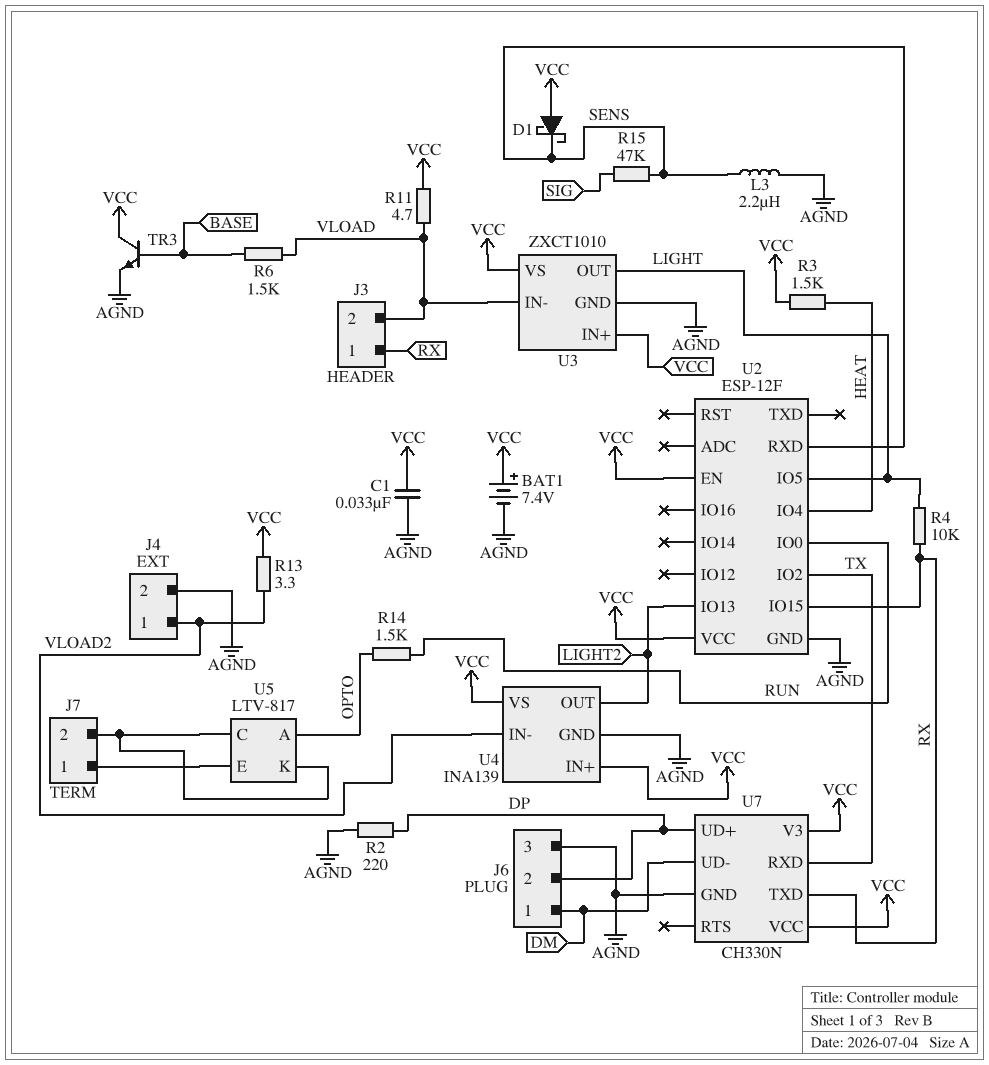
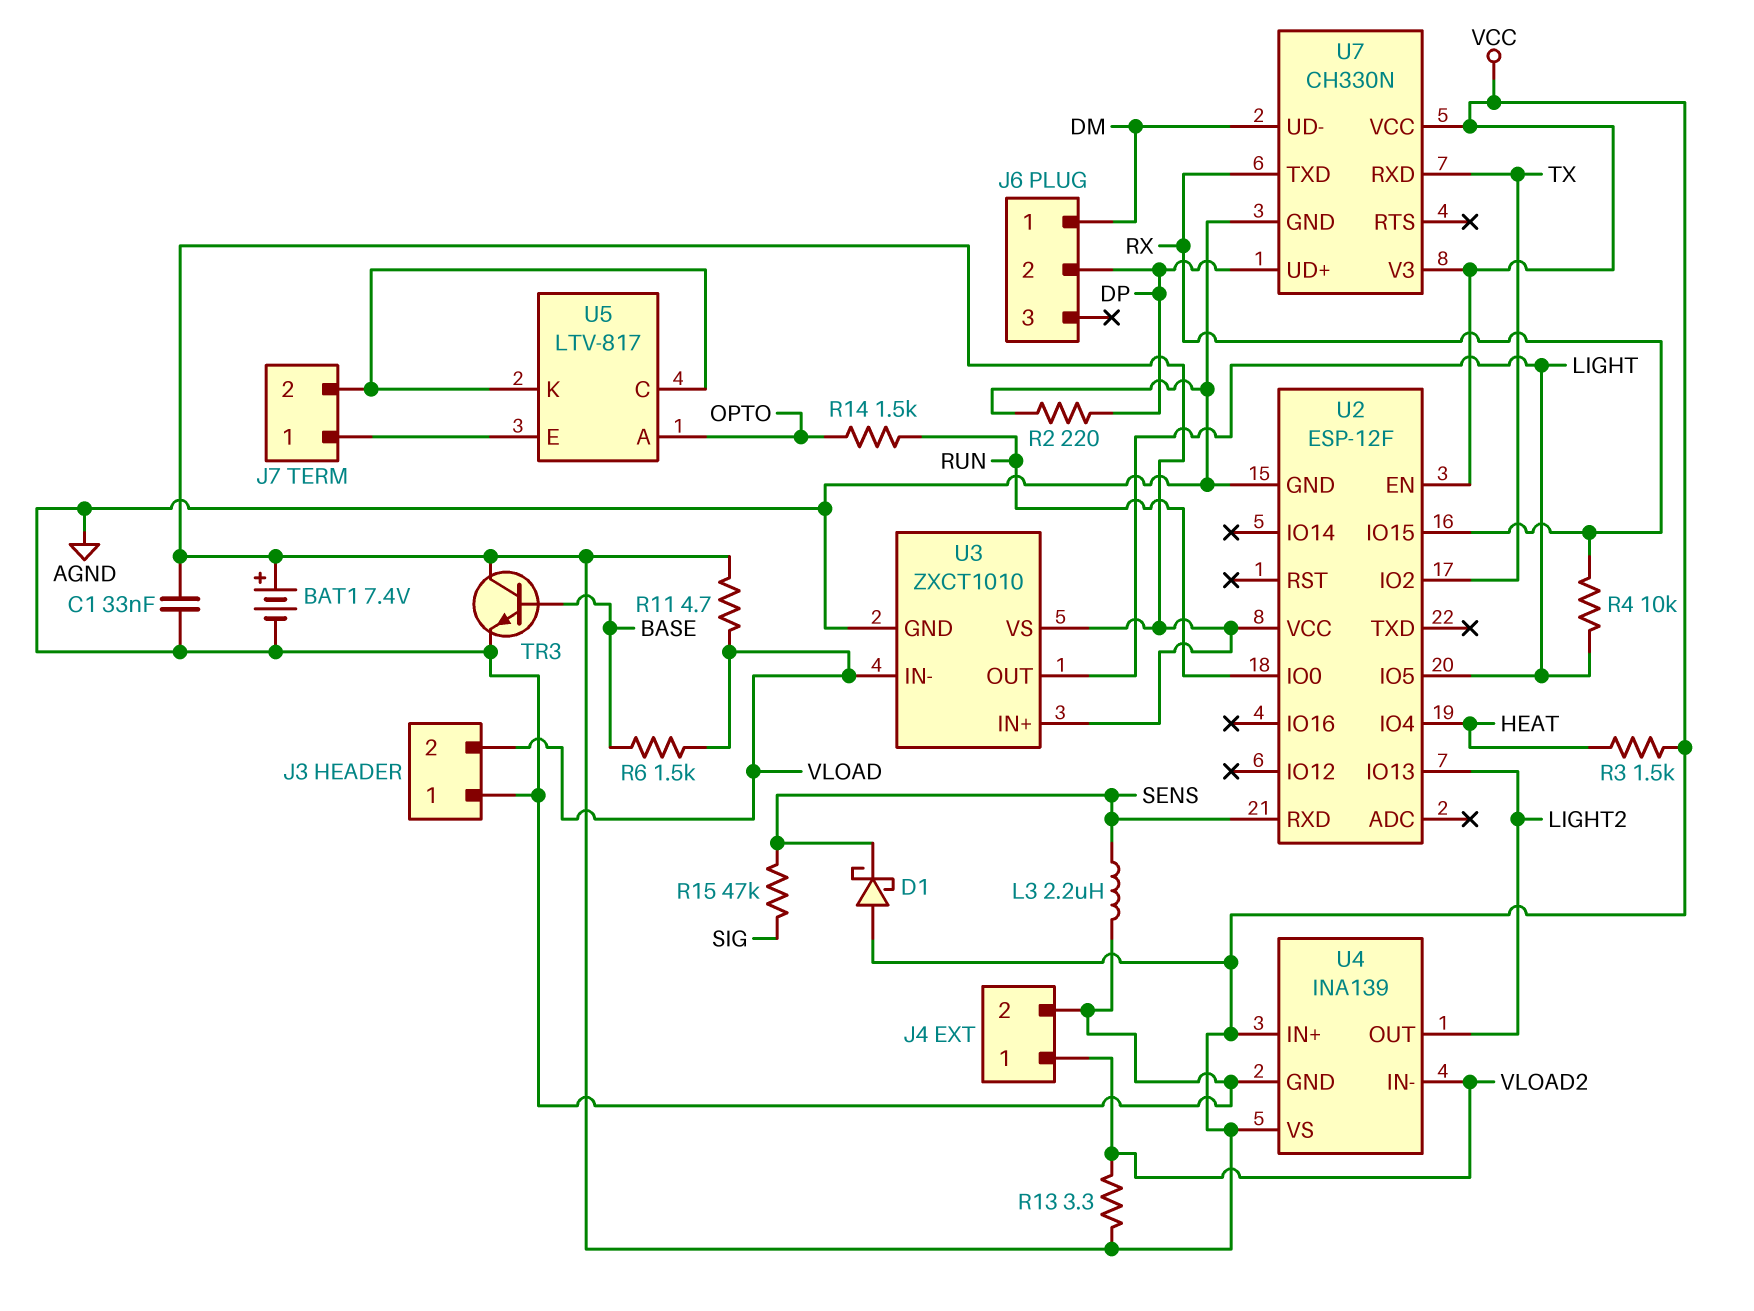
J3 pin 1: RX -> AGND
J6 pin 3: AGND -> none

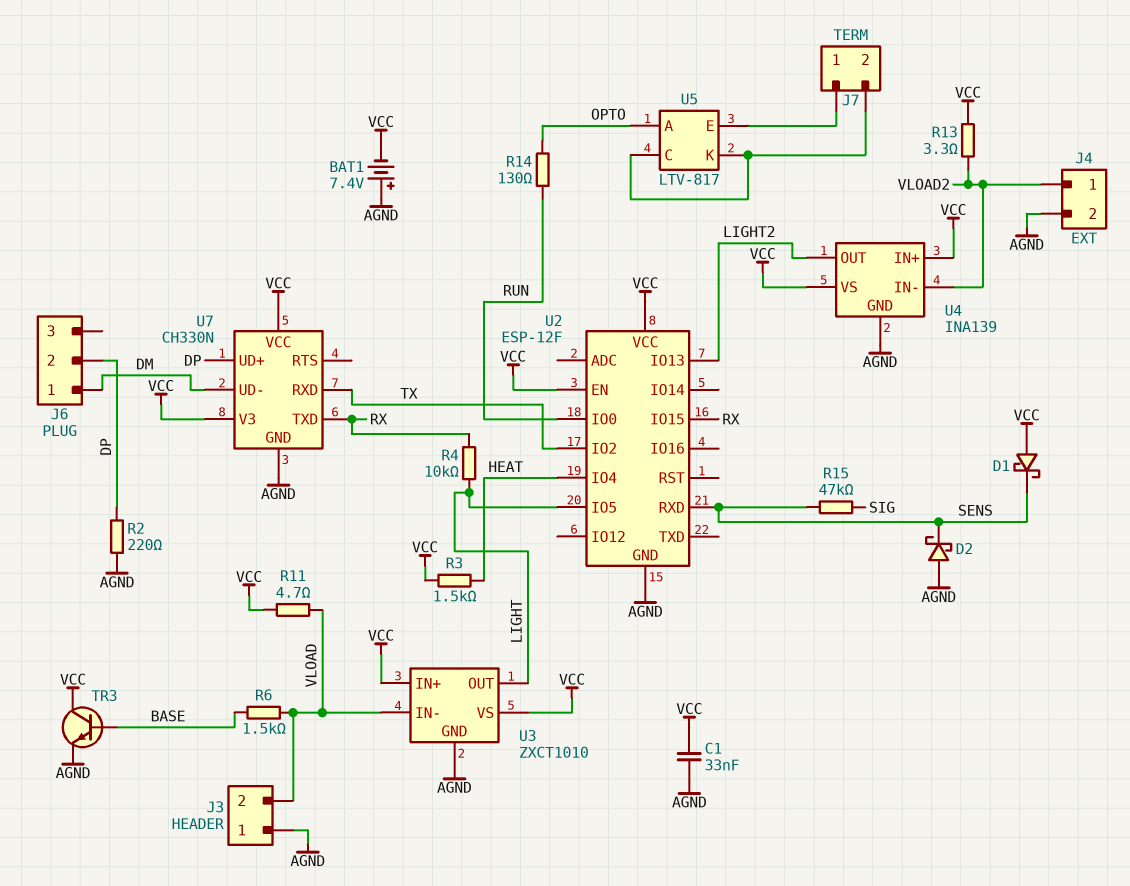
BAT1: 7.4V (plus VCC, minus AGND) -> 7.4V (plus AGND, minus VCC)
D2: none -> schottky (A AGND, K SENS)
L3: 2.2uH (AGND, SENS) -> none
R14: 1.5k (OPTO, RUN) -> 130 (OPTO, RUN)

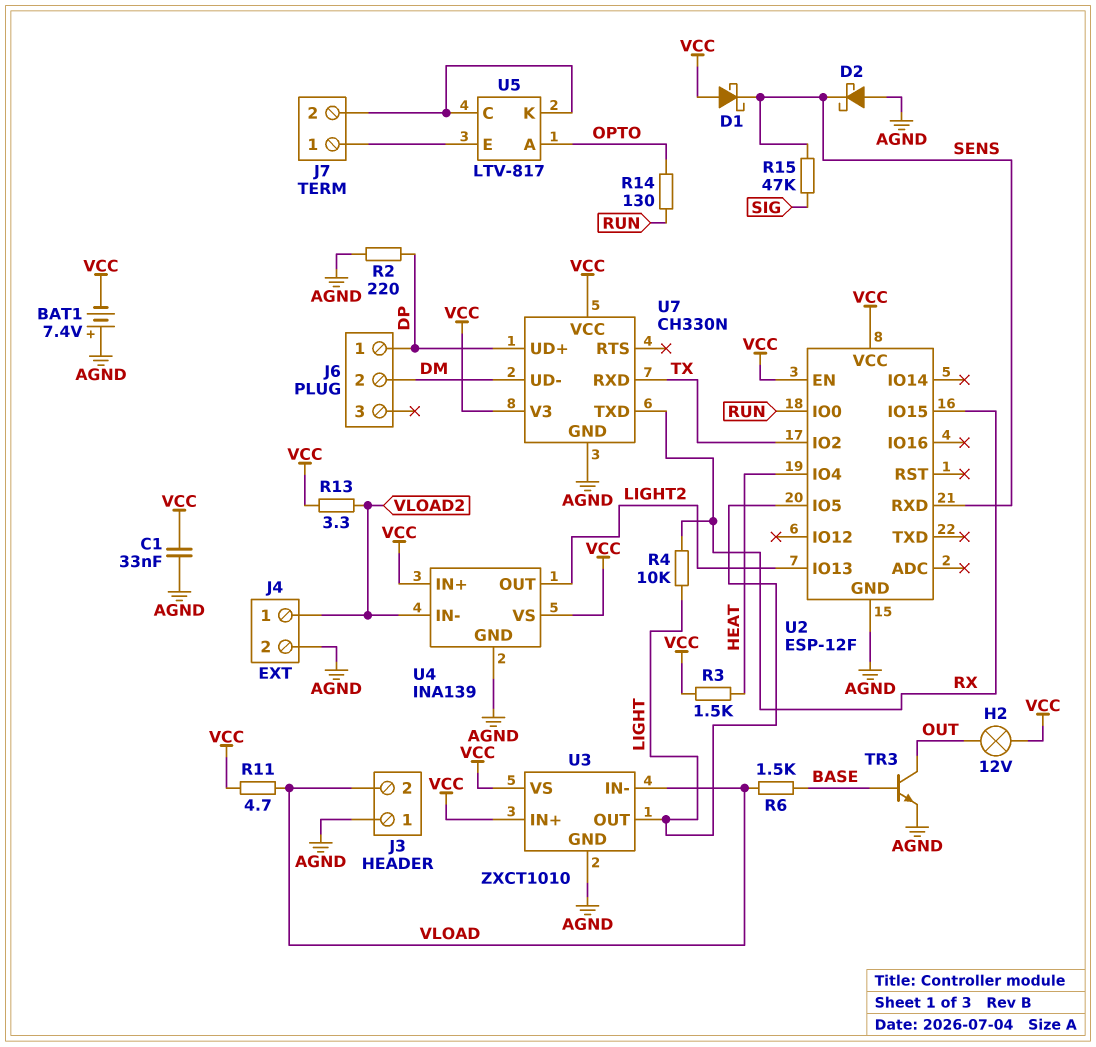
H2: none -> lamp 12V (OUT, VCC)
J6 pin 1: DM -> DP
J6 pin 2: DP -> DM
TR3: NPN (B BASE, C VCC, E AGND) -> NPN (B BASE, C OUT, E AGND)

